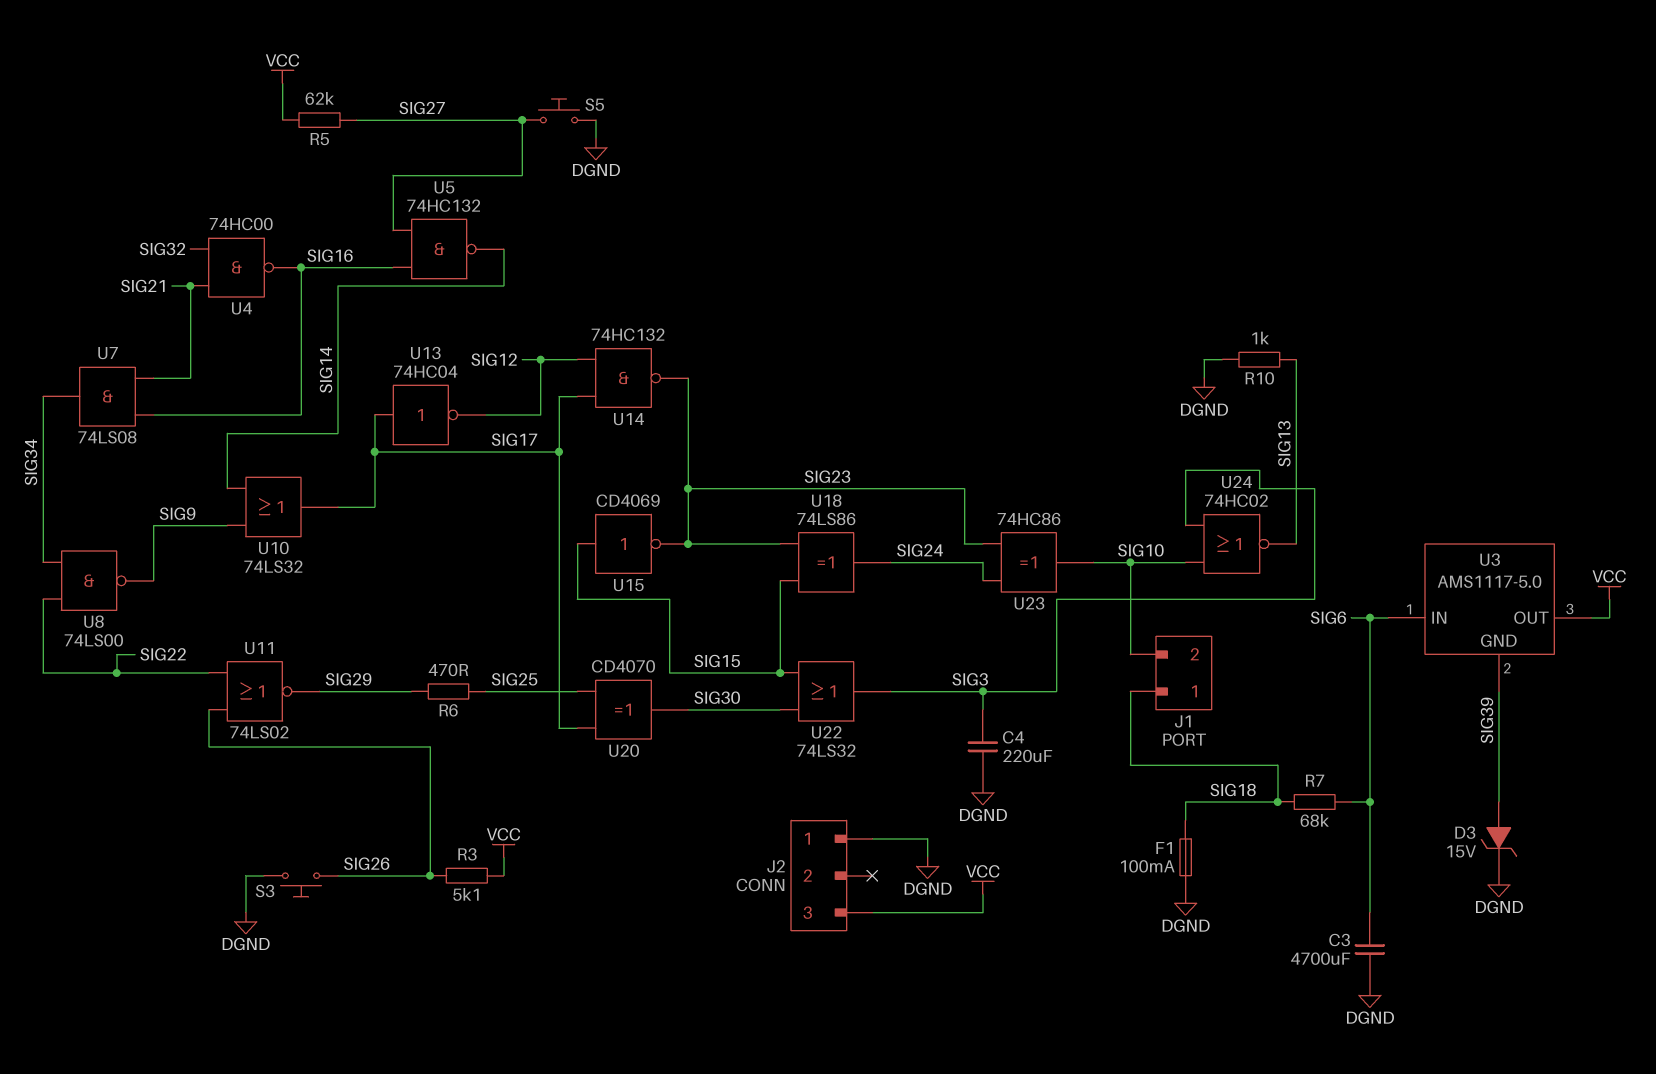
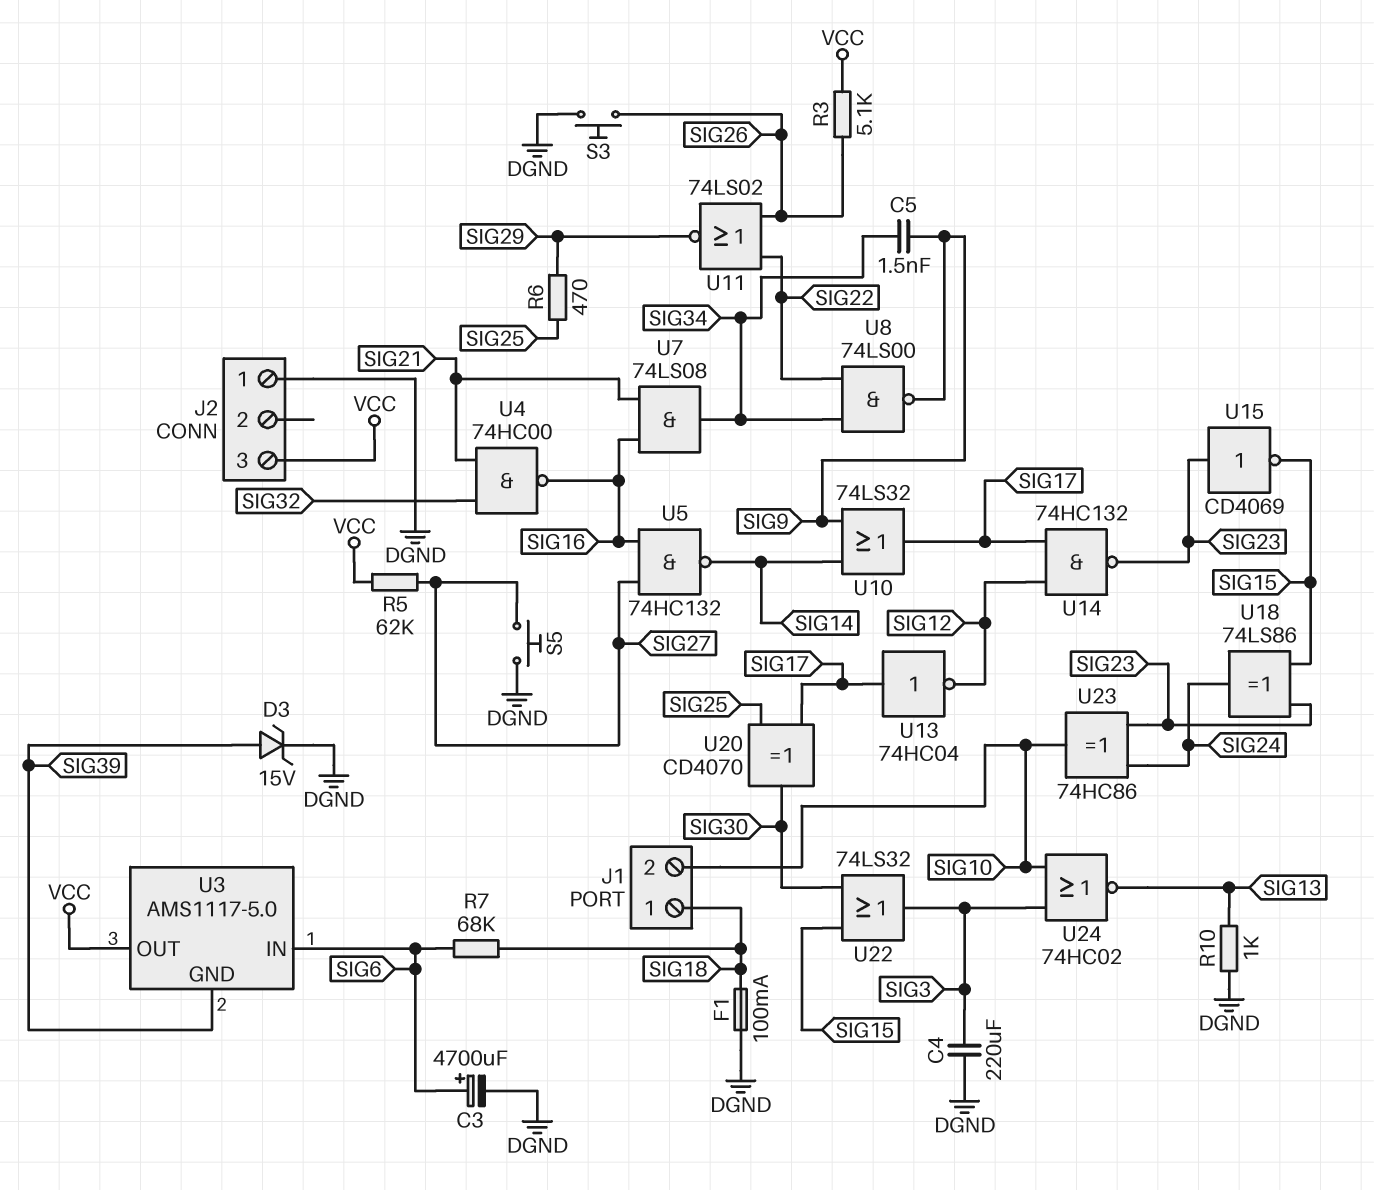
C3: 4700uF (DGND, SIG6) -> 4700uF (plus SIG6, minus DGND)
C5: none -> 1.5nF (SIG9, SIG34)
U15: NOT CD4069 (in SIG15, out SIG23) -> NOT CD4069 (in SIG23, out SIG15)

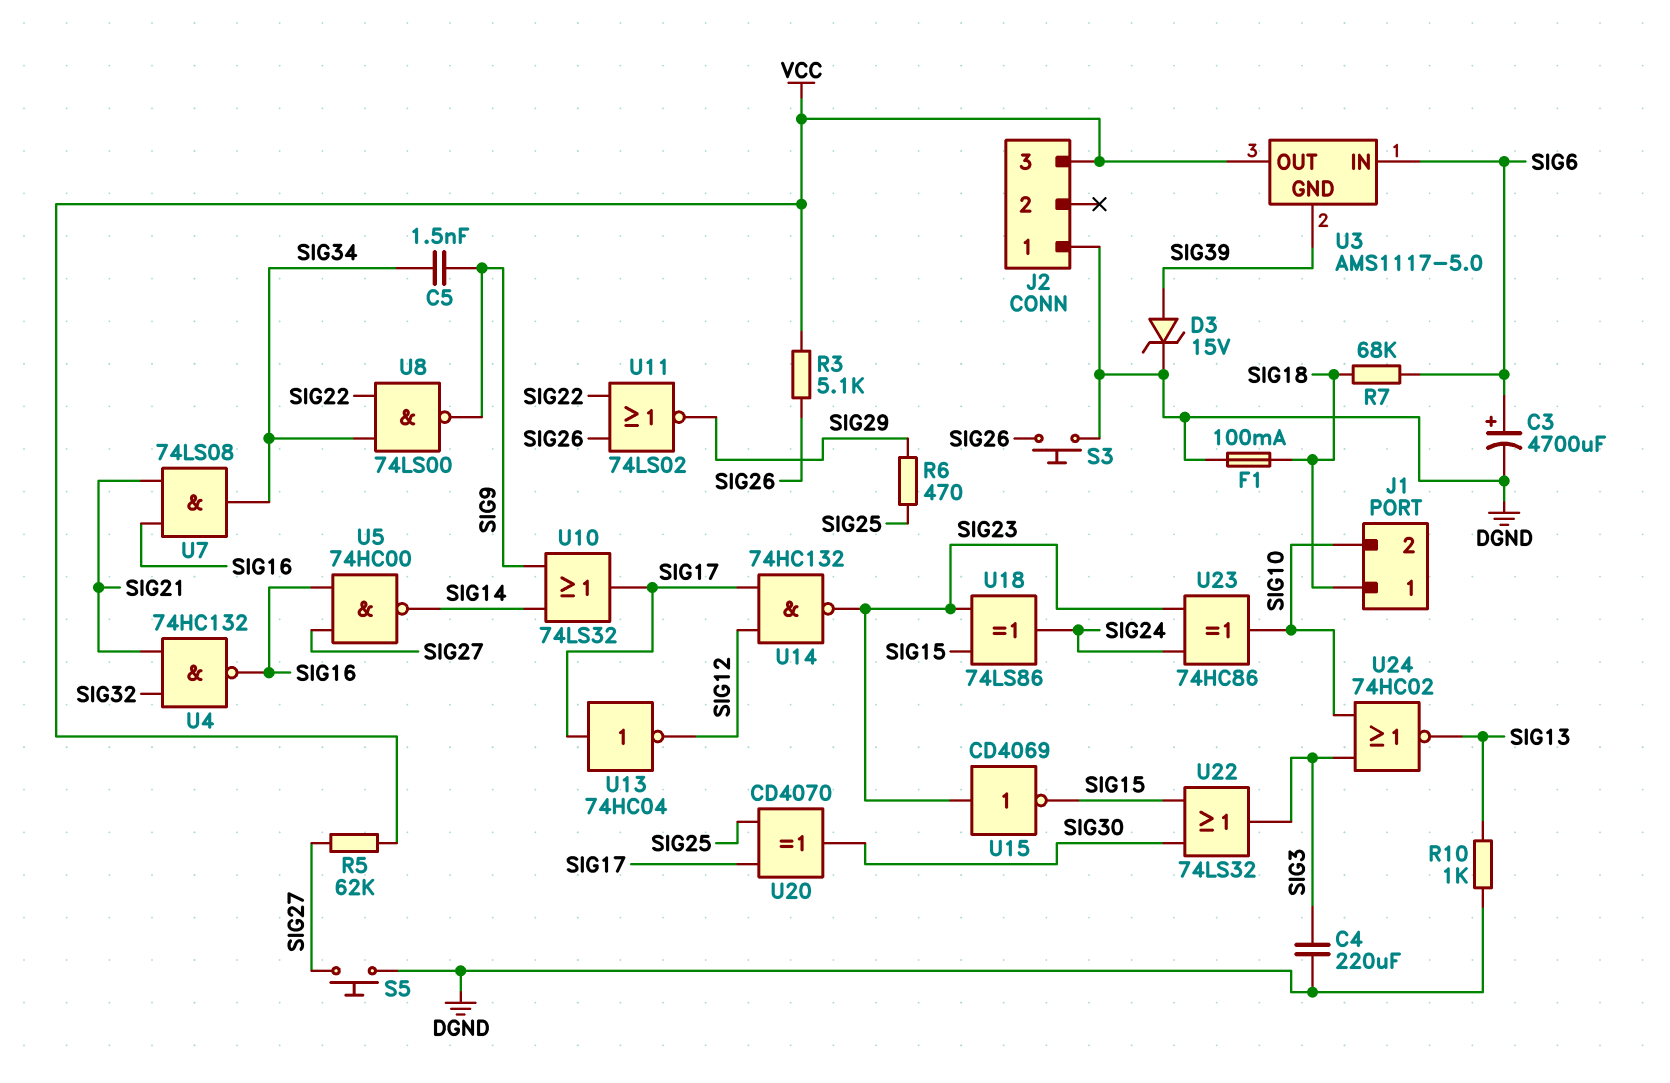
U4: NAND 74HC00 (in SIG21, in SIG32, out SIG16) -> NAND 74HC132 (in SIG21, in SIG32, out SIG16)
U5: NAND 74HC132 (in SIG16, in SIG27, out SIG14) -> NAND 74HC00 (in SIG16, in SIG27, out SIG14)

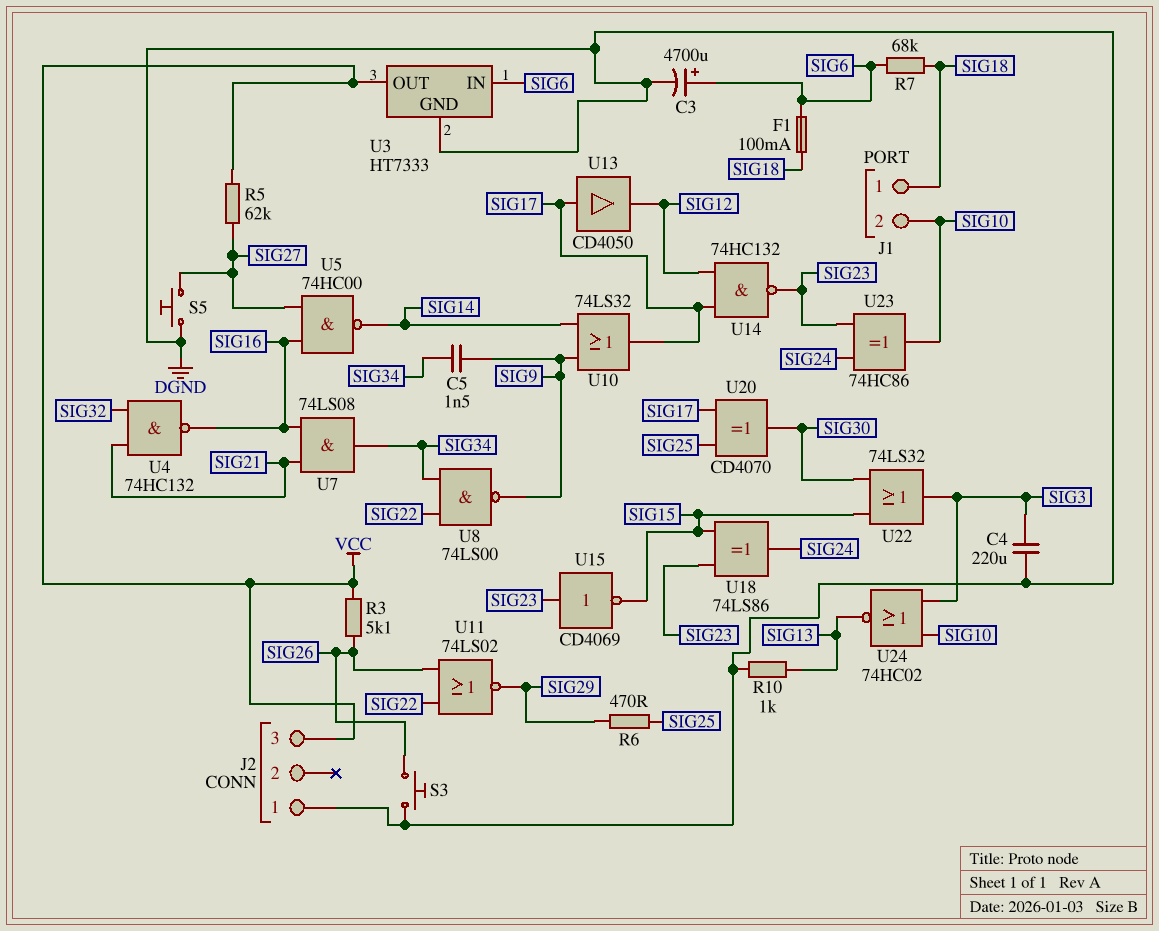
D3: zener 15V (A SIG39, K DGND) -> none
F1: 100mA (DGND, SIG18) -> 100mA (SIG6, SIG18)
U3: AMS1117-5.0 -> HT7333
U3 pin GND: SIG39 -> DGND
U13: NOT 74HC04 (in SIG17, out SIG12) -> buffer CD4050 (in SIG17, out SIG12)

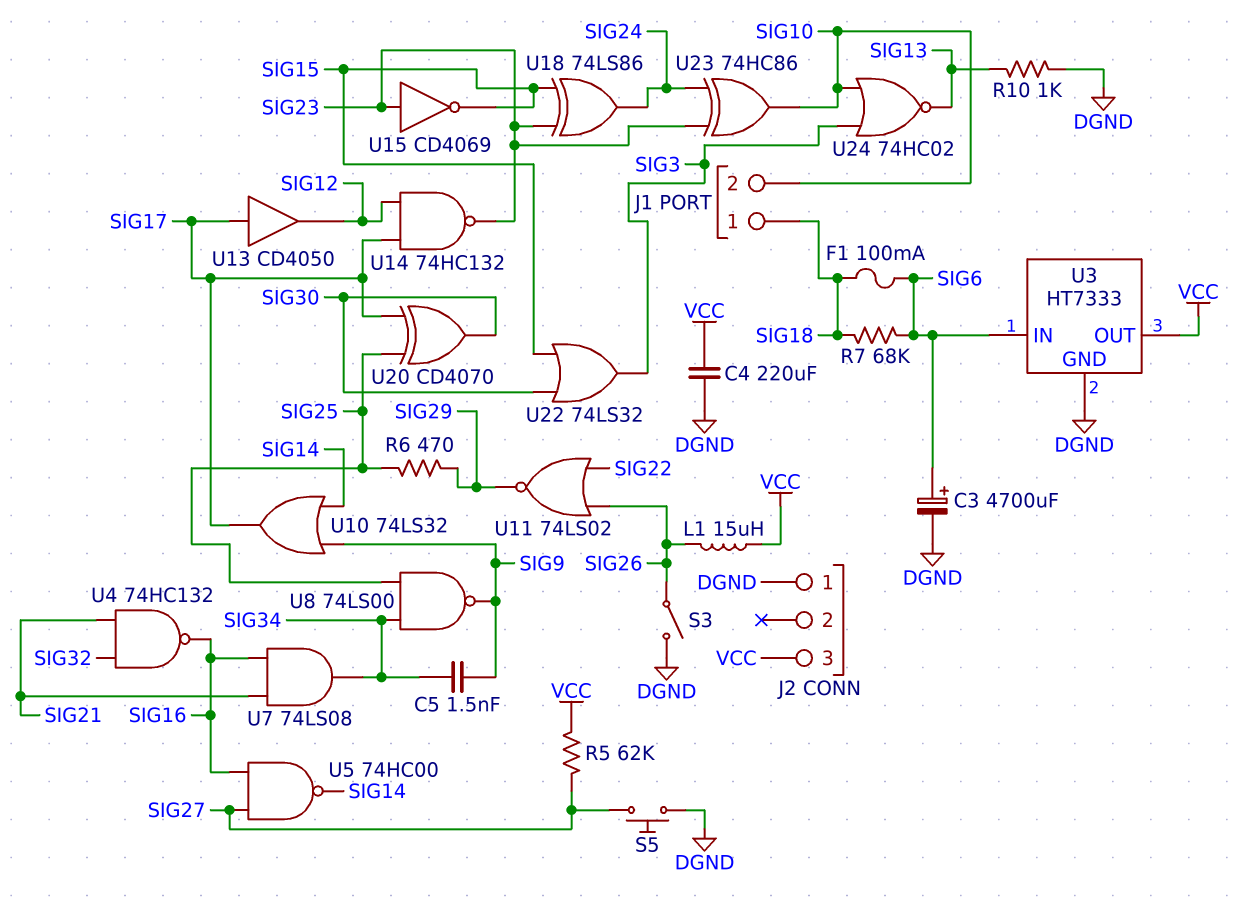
C4: 220uF (DGND, SIG3) -> 220uF (DGND, VCC)
L1: none -> 15uH (SIG26, VCC)
R3: 5.1k (SIG26, VCC) -> none
S3: button (DGND, SIG26) -> switch (DGND, SIG26)
U8: NAND 74LS00 (in SIG22, in SIG34, out SIG9) -> NAND 74LS00 (in SIG25, in SIG34, out SIG9)

